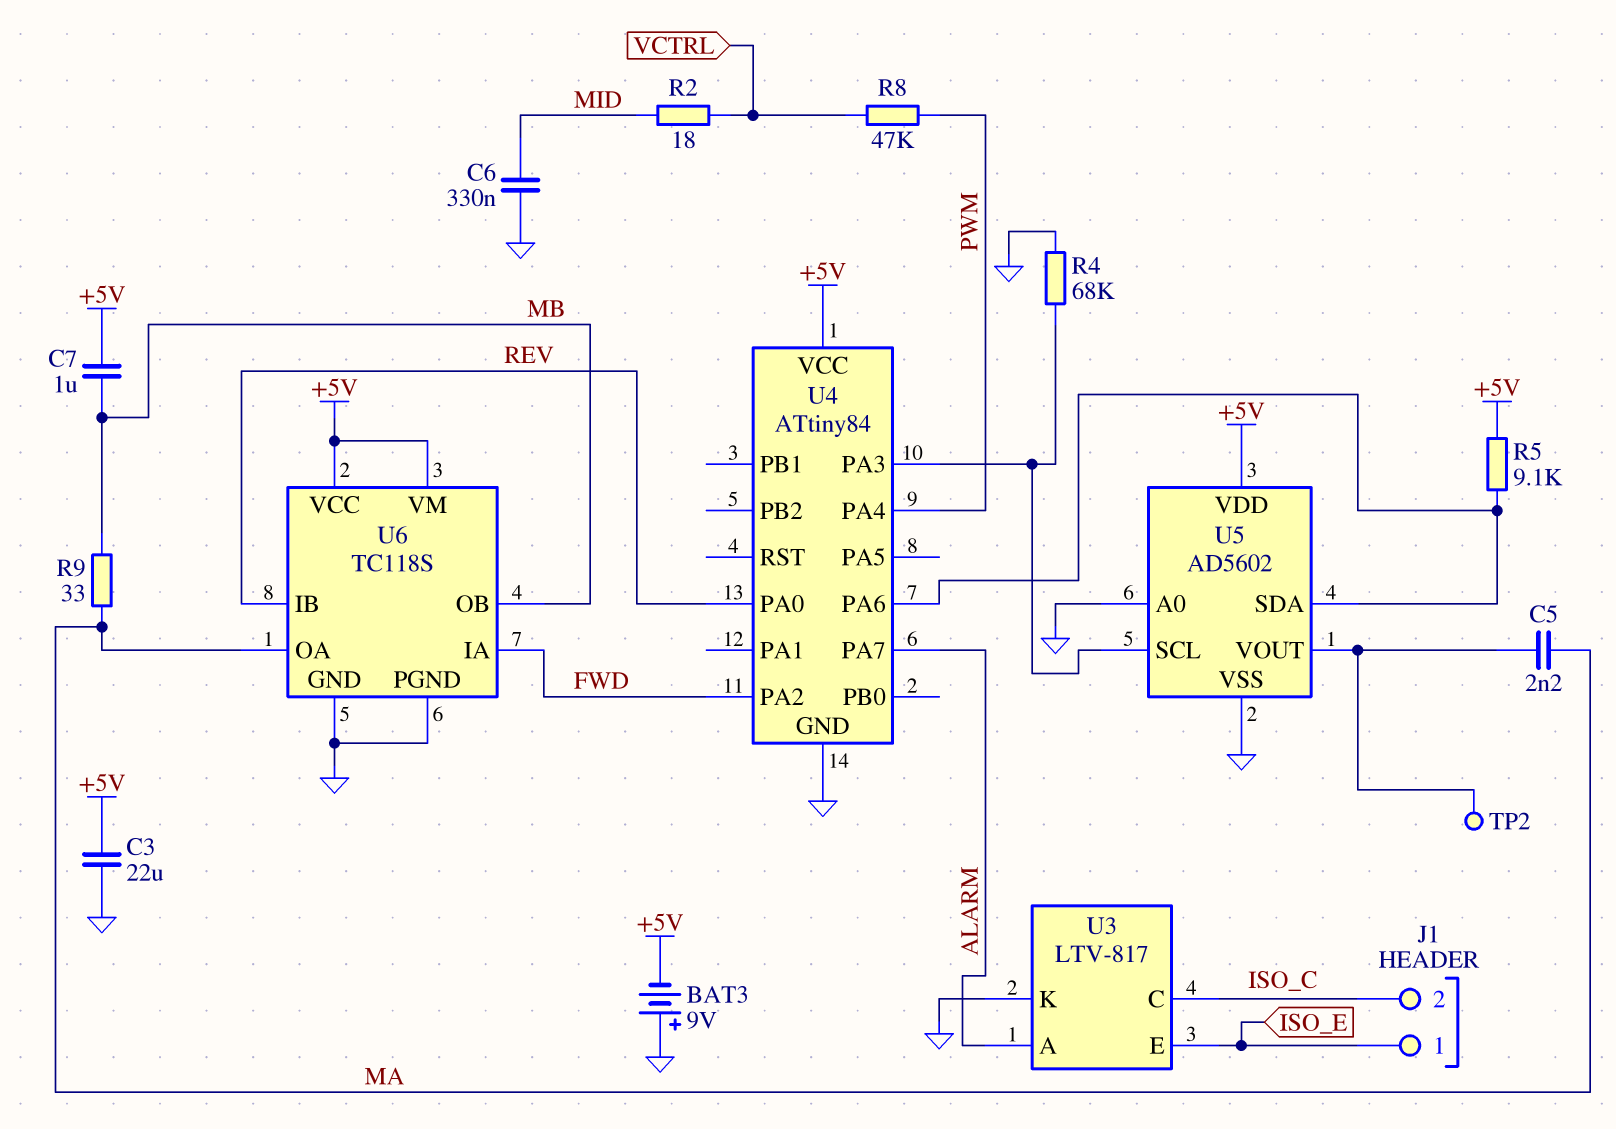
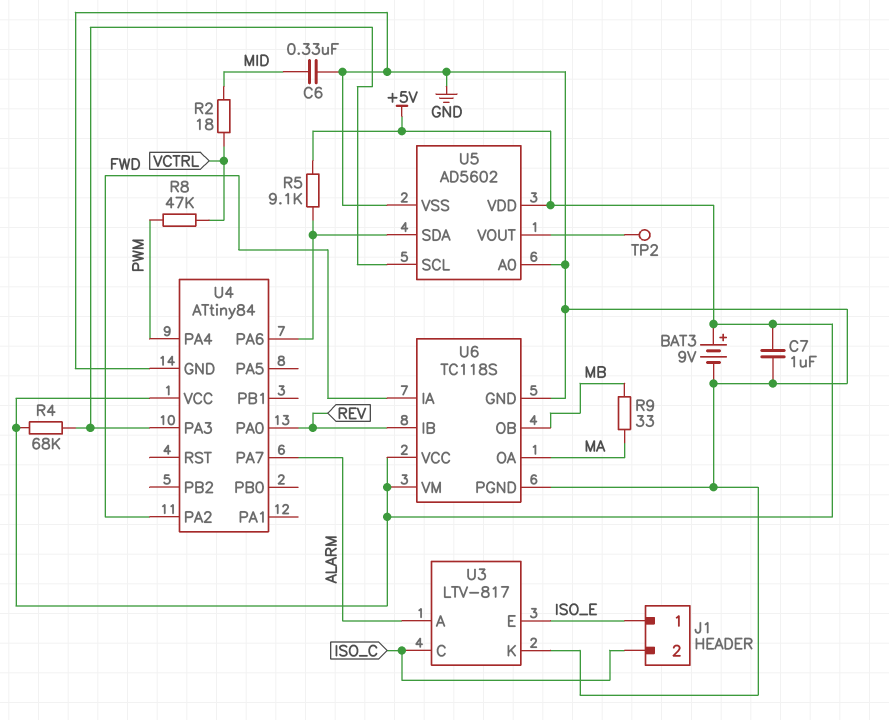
BAT3: 9V (plus GND, minus +5V) -> 9V (plus +5V, minus GND)
C3: 22uF (+5V, GND) -> none
C5: 2.2nF (MA, U5/VOUT) -> none
C7: 1uF (+5V, MB) -> 1uF (+5V, GND)
R4: 68k (GND, U4/PA3) -> 68k (+5V, U4/PA3)

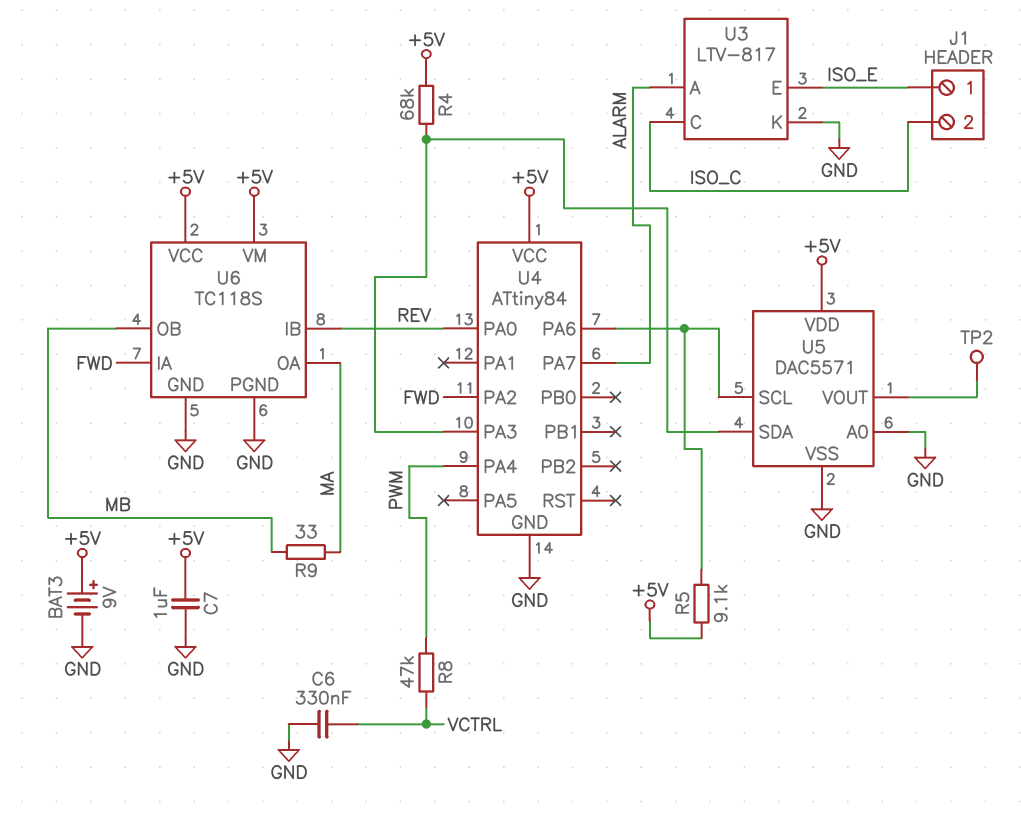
C6: 330nF (GND, MID) -> 330nF (GND, VCTRL)
R2: 18 (MID, VCTRL) -> none
U5: AD5602 -> DAC5571
U5 pin SCL: U4/PA3 -> U4/PA6
U5 pin SDA: U4/PA6 -> U4/PA3

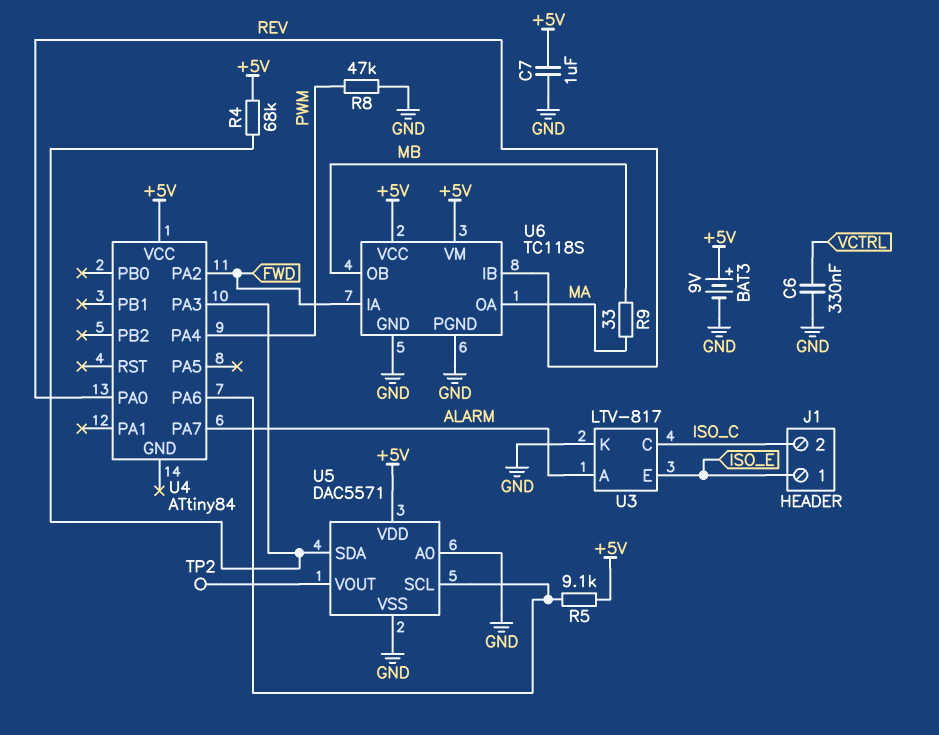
R8: 47k (PWM, VCTRL) -> 47k (GND, PWM)
U4 pin GND: GND -> none

